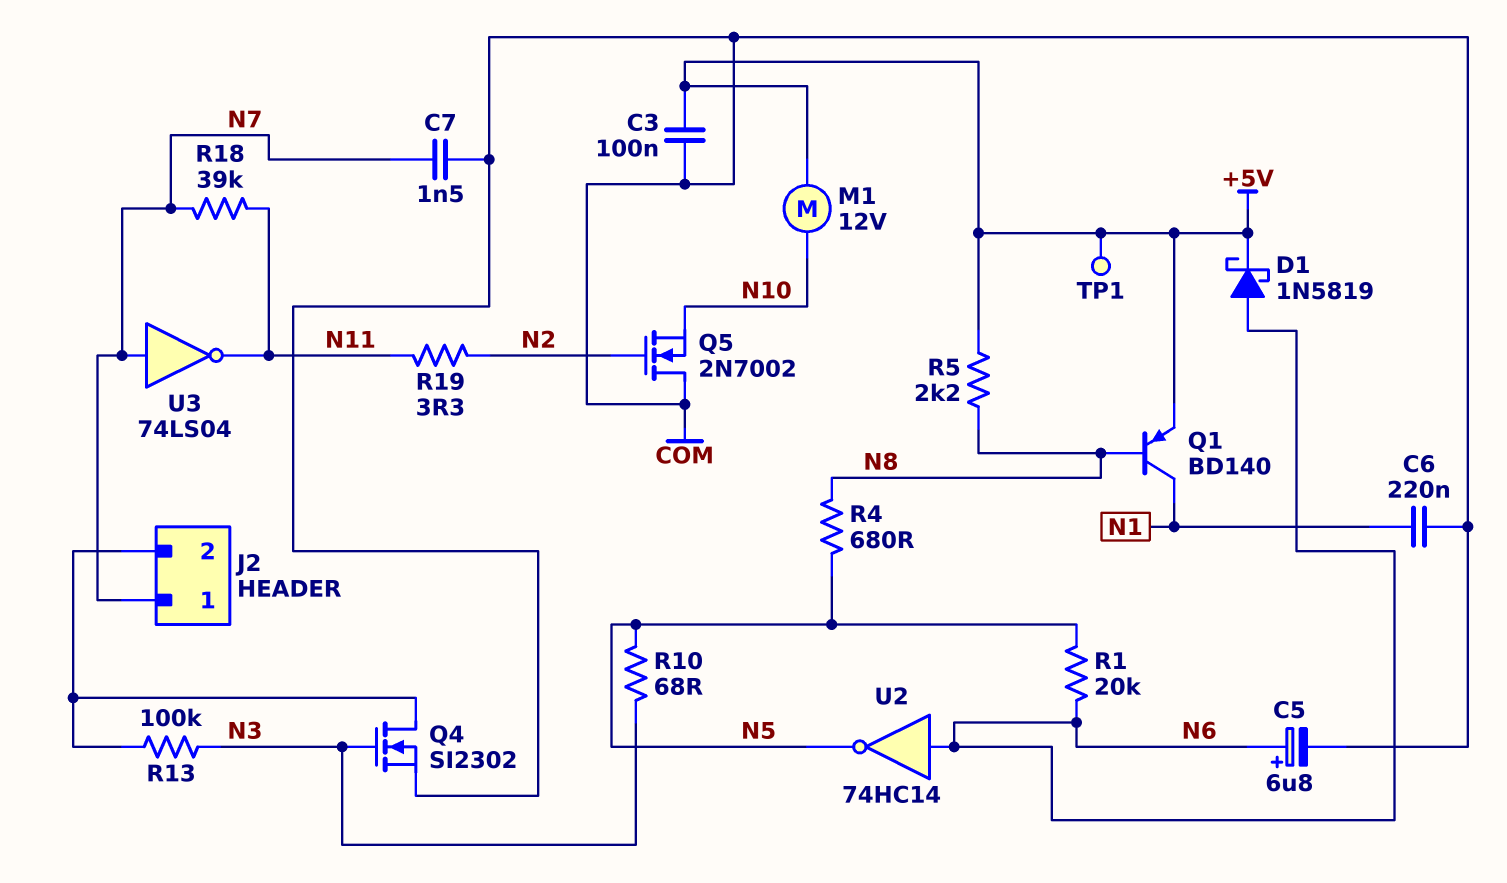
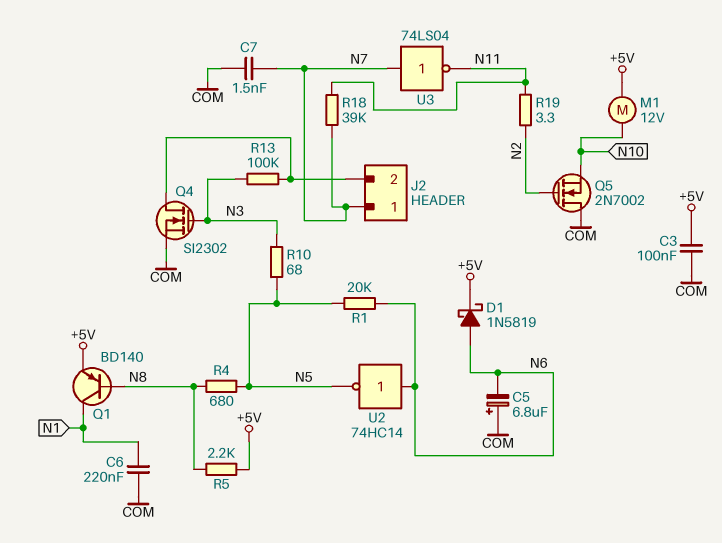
C5: 6.8uF (plus N6, minus COM) -> 6.8uF (plus COM, minus N6)
TP1: test point (+5V) -> none

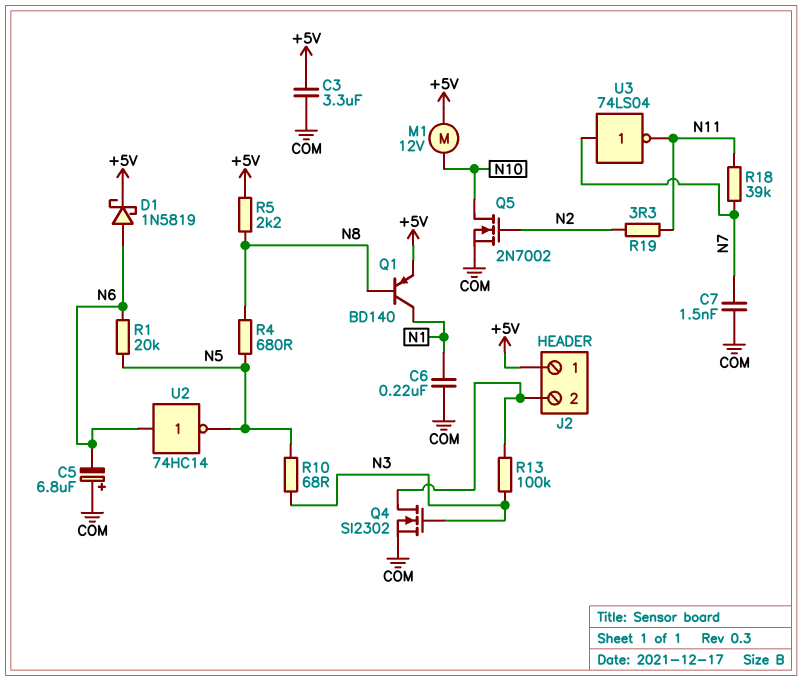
C3: 100nF (+5V, COM) -> 3.3uF (+5V, COM)
J2 pin 1: N7 -> +5V
Q5: NMOS 2N7002 (G N2, D COM, S N10) -> NMOS 2N7002 (G N2, D N10, S COM)

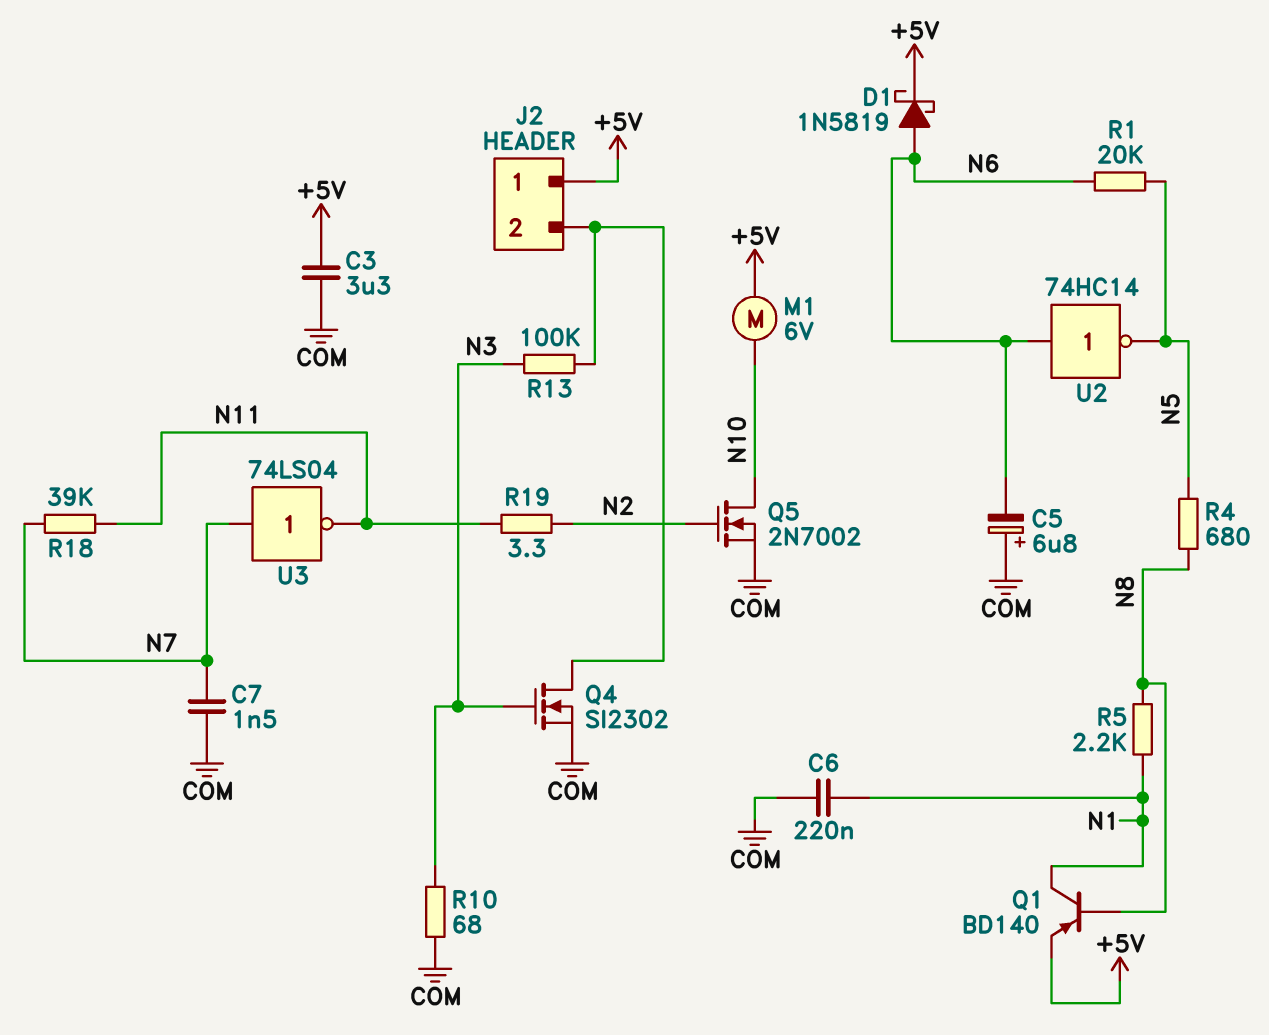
M1: motor 12V (+5V, N10) -> motor 6V (+5V, N10)
R5: 2.2k (+5V, N8) -> 2.2k (N1, N8)
R10: 68 (N3, N5) -> 68 (COM, N3)

